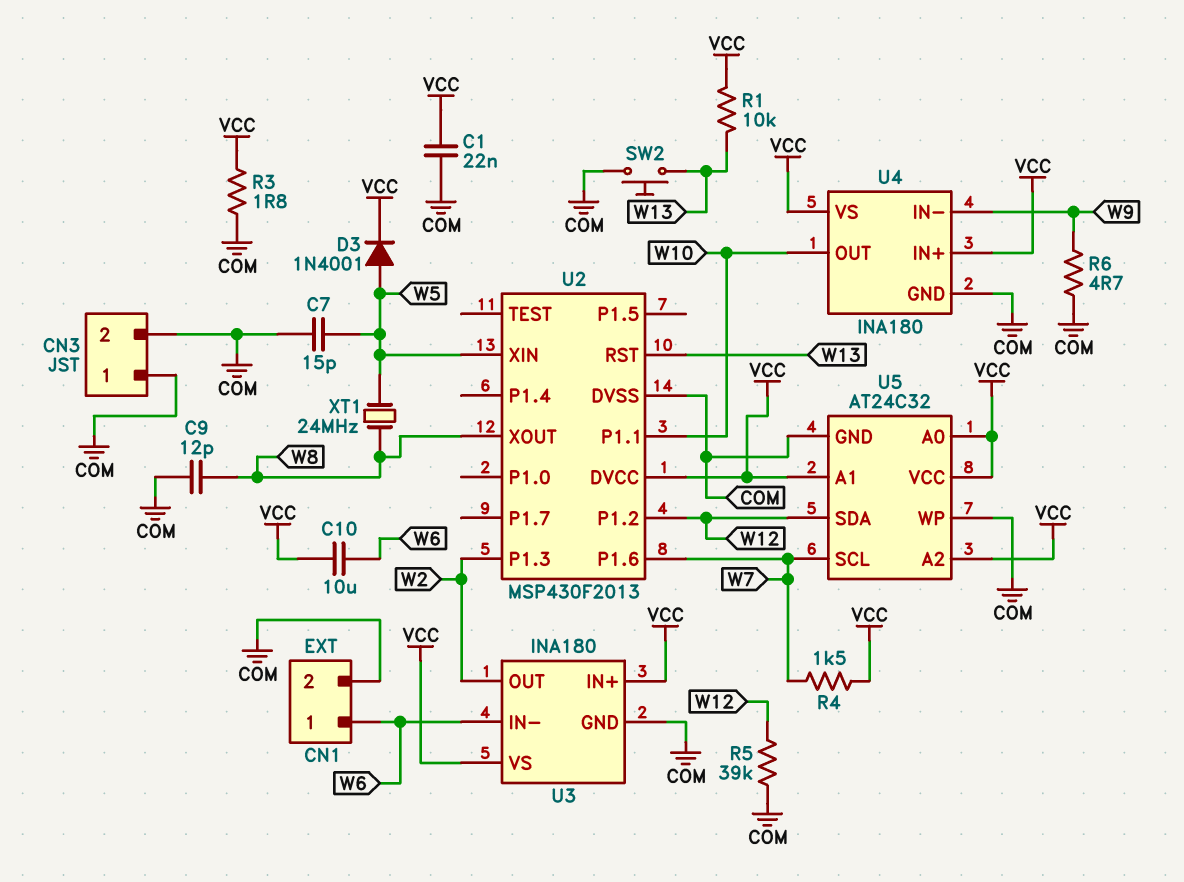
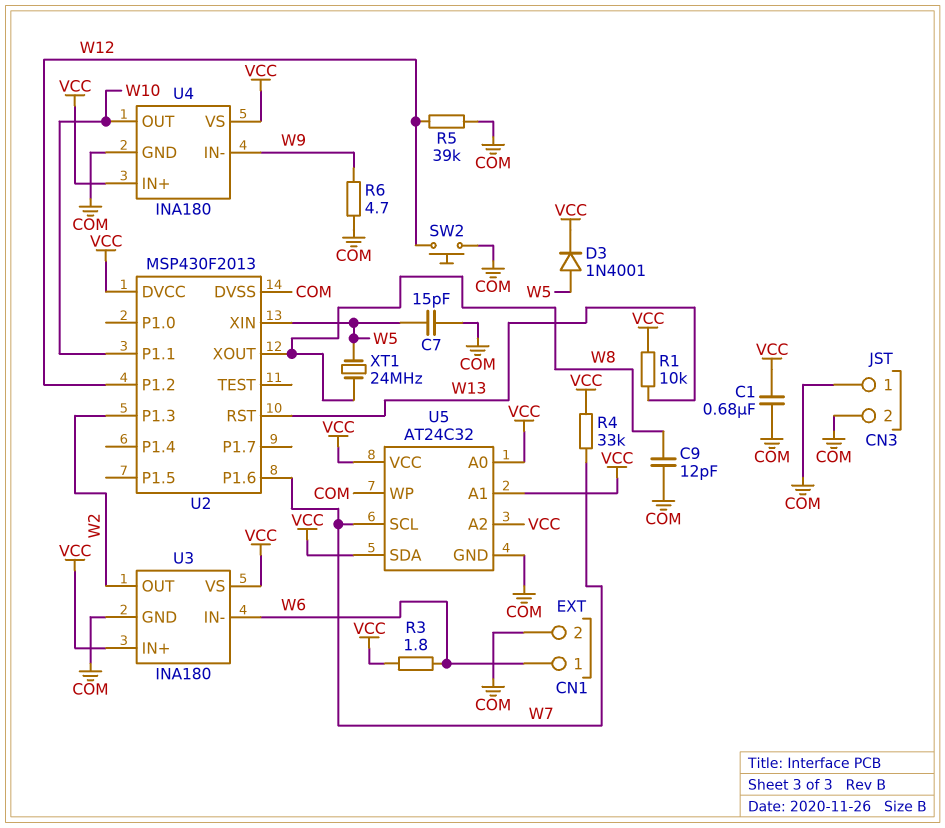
C1: 22nF (COM, VCC) -> 680nF (COM, VCC)
C10: 10uF (VCC, W6) -> none
R3: 1.8 (COM, VCC) -> 1.8 (VCC, W6)
R4: 1.5k (VCC, W7) -> 33k (VCC, W7)
SW2: button (COM, W13) -> button (COM, W12)
U5 pin SDA: W12 -> VCC

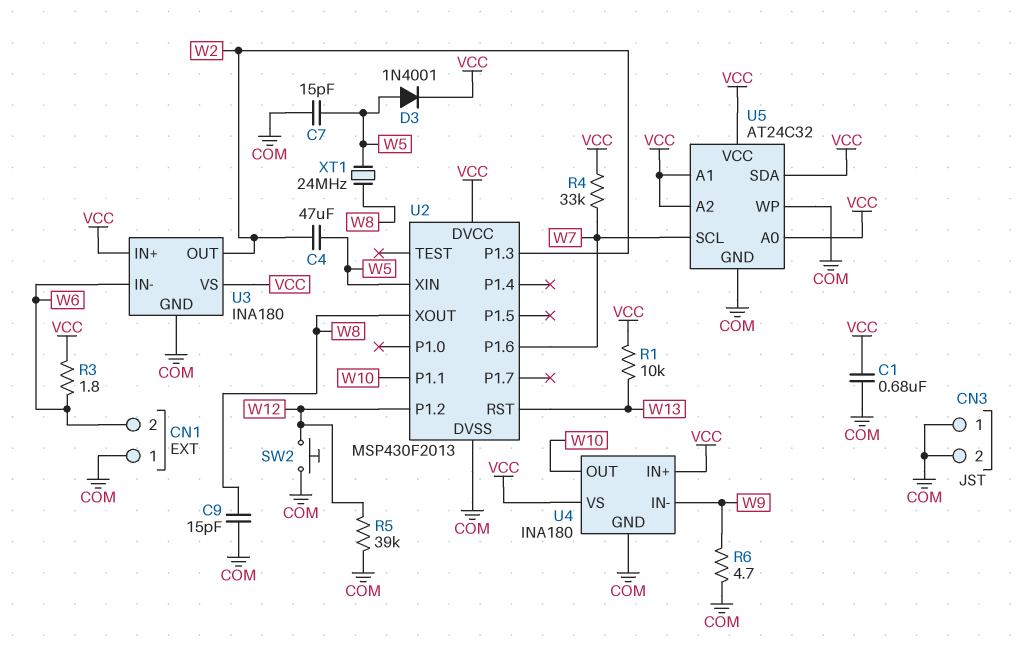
C4: none -> 47uF (W2, W5)
C9: 12pF (COM, W8) -> 15pF (COM, W8)
CN1 pin 1: W6 -> COM
CN1 pin 2: COM -> W6

